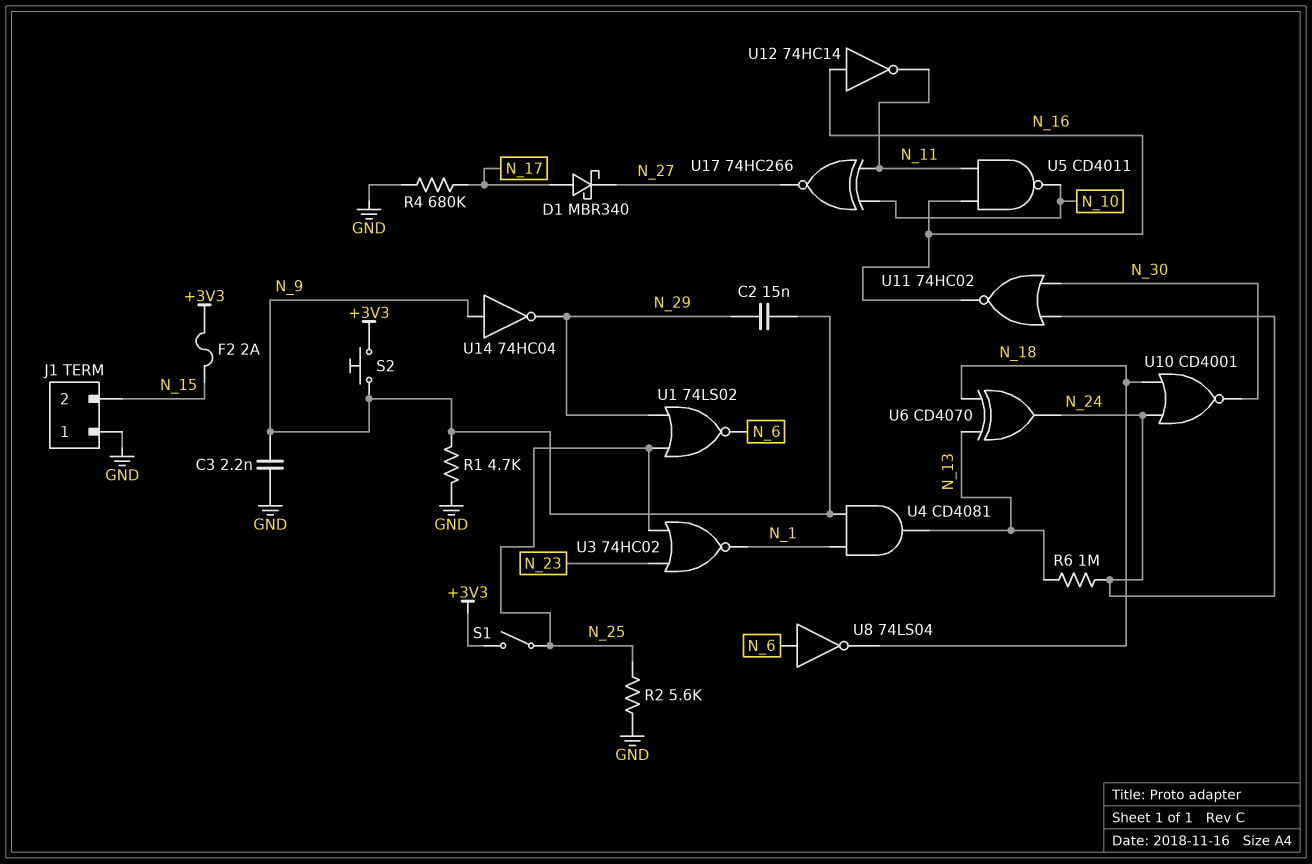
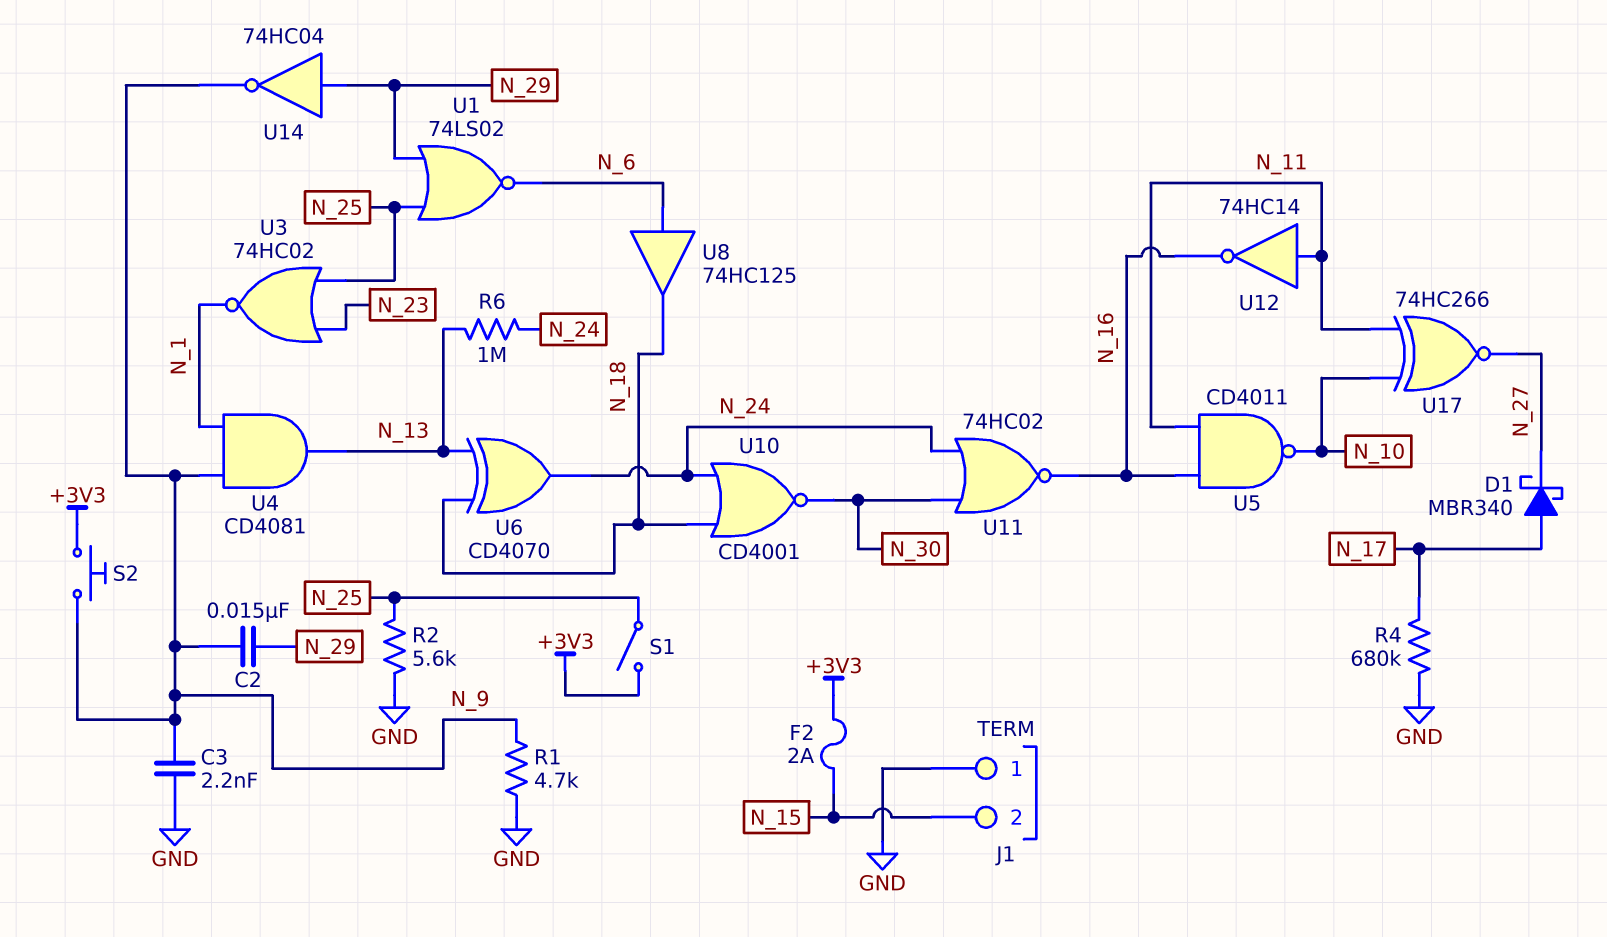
U8: NOT 74LS04 (in N_6, out N_18) -> buffer 74HC125 (in N_6, out N_18)
U12: NOT 74HC14 (in N_16, out N_11) -> NOT 74HC14 (in N_11, out N_16)
U14: NOT 74HC04 (in N_9, out N_29) -> NOT 74HC04 (in N_29, out N_9)

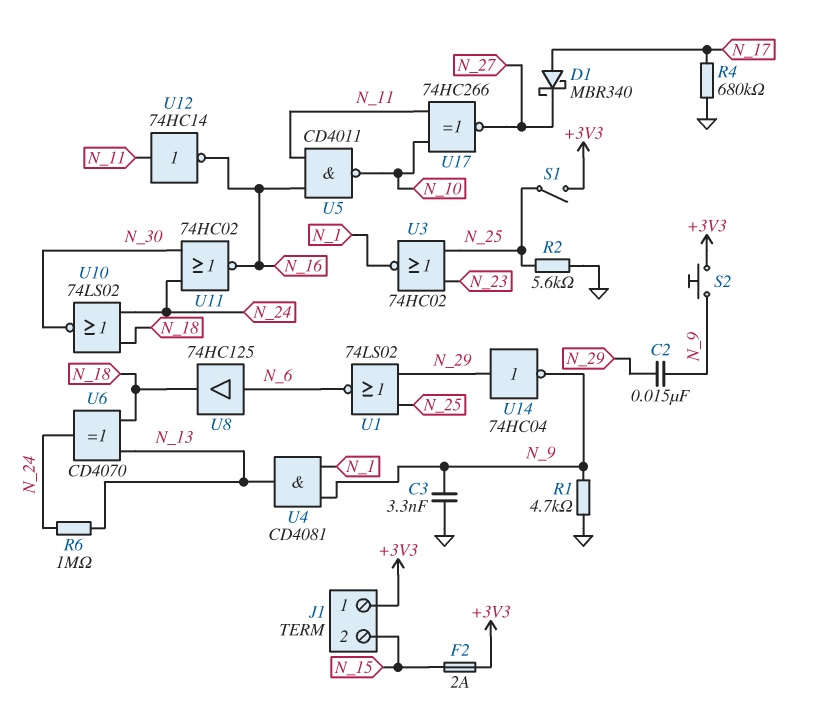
C3: 2.2nF (GND, N_9) -> 3.3nF (GND, N_9)
J1 pin 1: GND -> +3V3
U10: NOR CD4001 (in N_18, in N_24, out N_30) -> NOR 74LS02 (in N_18, in N_24, out N_30)

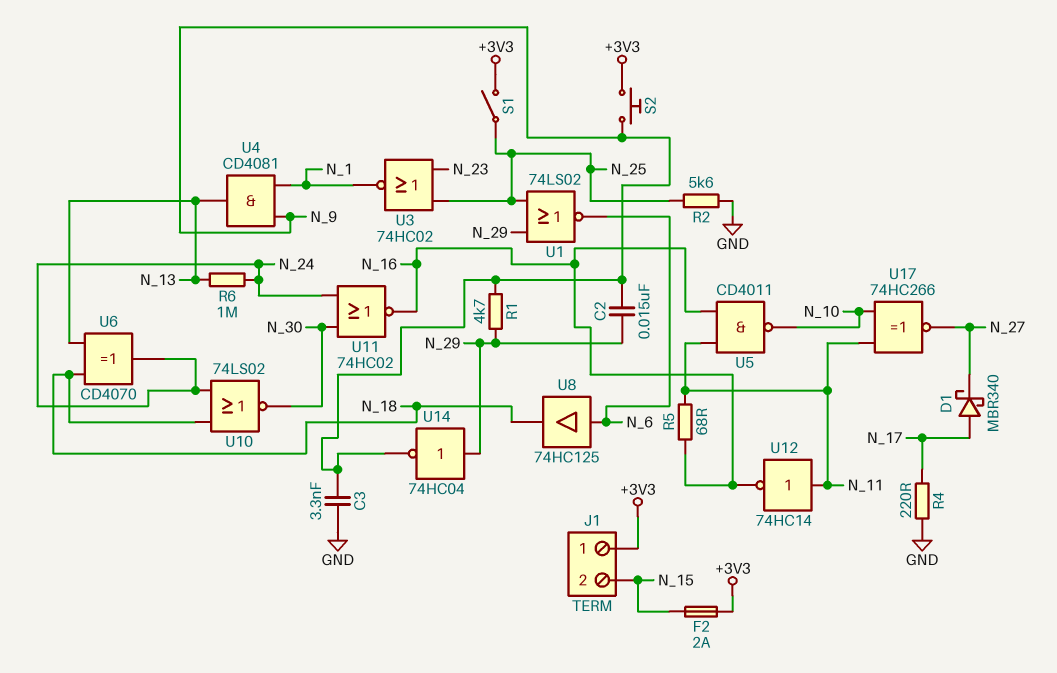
R1: 4.7k (GND, N_9) -> 4.7k (N_9, N_29)
R4: 680k (GND, N_17) -> 220 (GND, N_17)
R5: none -> 68 (N_11, N_16)

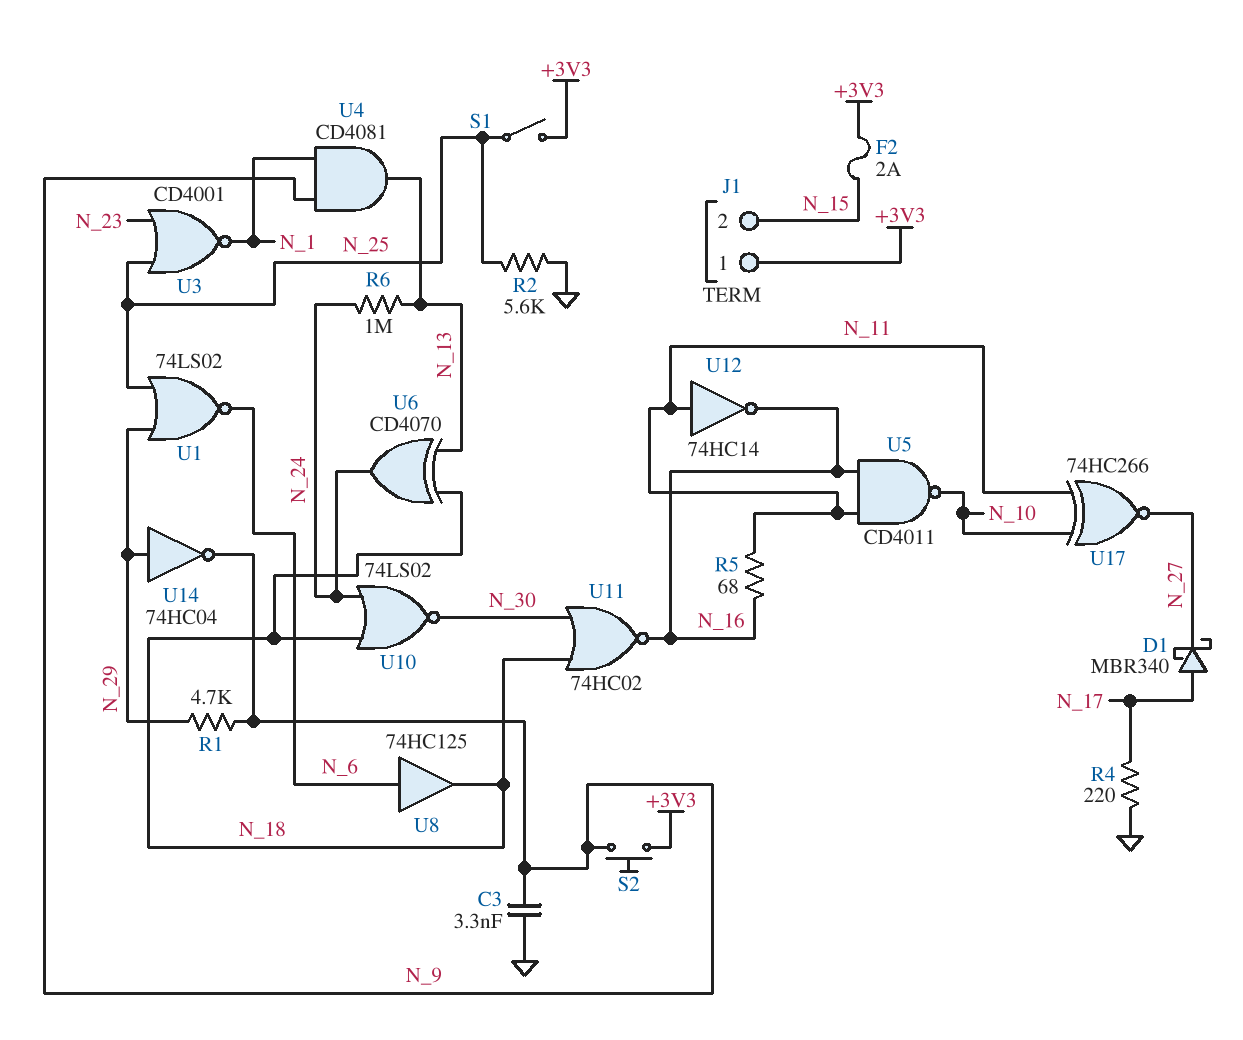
C2: 15nF (N_9, N_29) -> none
U3: NOR 74HC02 (in N_23, in N_25, out N_1) -> NOR CD4001 (in N_23, in N_25, out N_1)
U11: NOR 74HC02 (in N_24, in N_30, out N_16) -> NOR 74HC02 (in N_18, in N_30, out N_16)

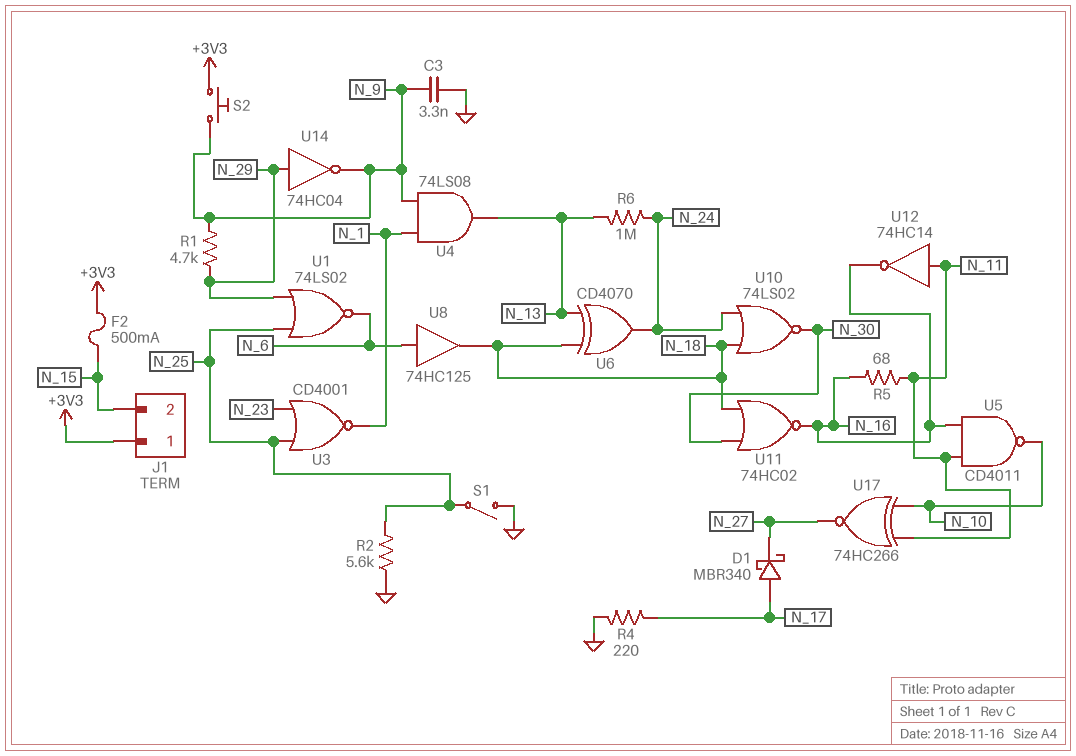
F2: 2A (+3V3, N_15) -> 500mA (+3V3, N_15)
S1: switch (+3V3, N_25) -> switch (GND, N_25)
U4: AND CD4081 (in N_1, in N_9, out N_13) -> AND 74LS08 (in N_1, in N_9, out N_13)

